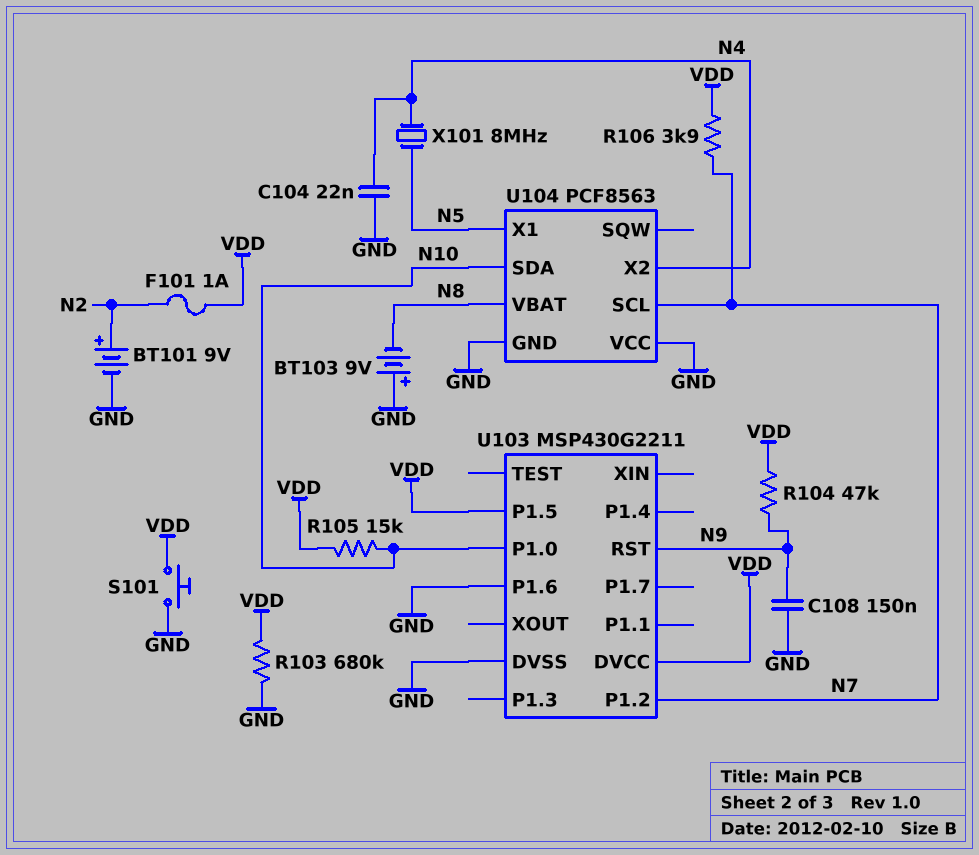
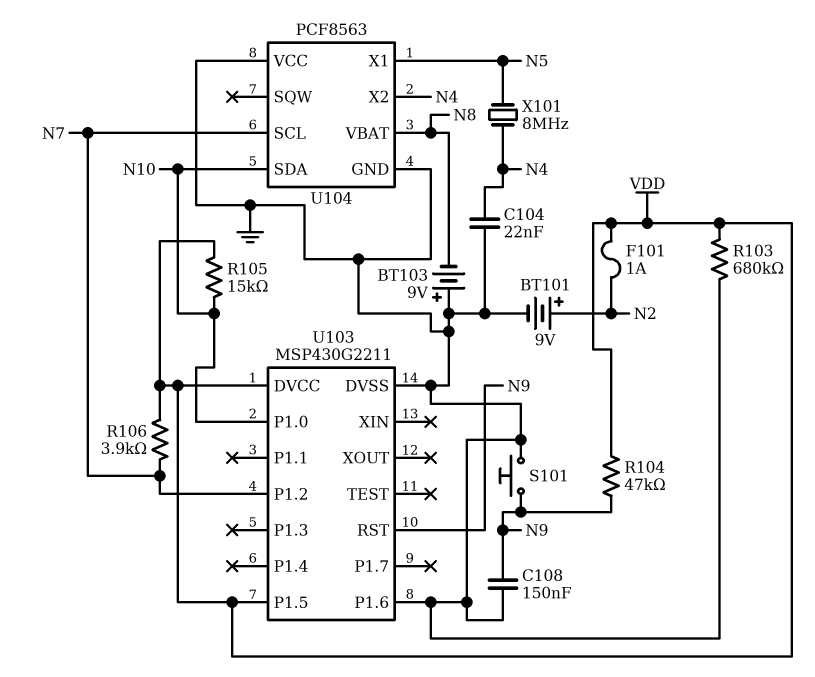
S101: button (GND, VDD) -> button (GND, N9)

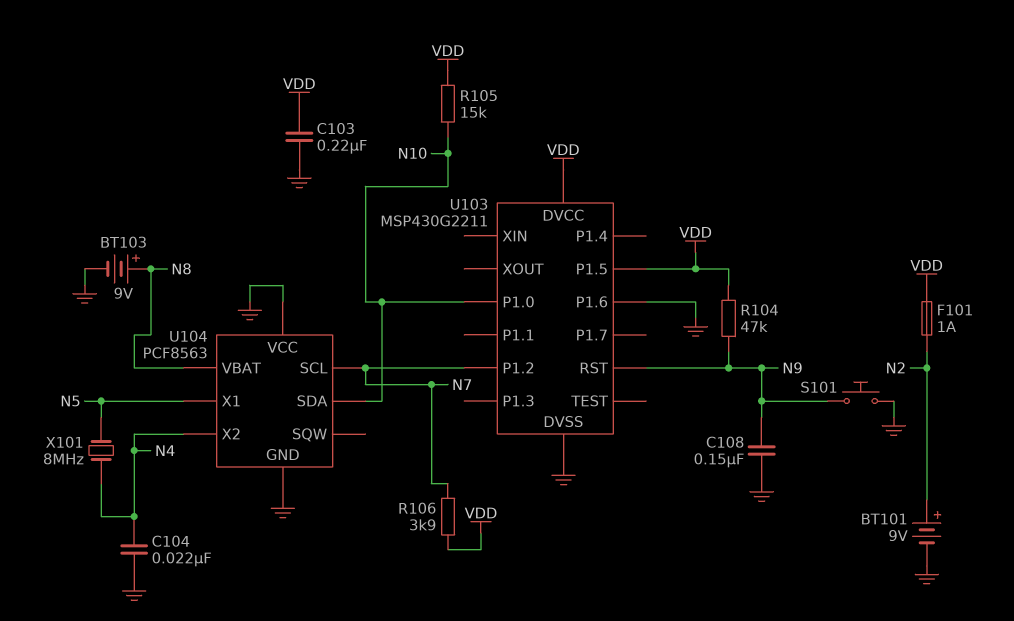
BT103: 9V (plus GND, minus N8) -> 9V (plus N8, minus GND)
C103: none -> 220nF (GND, VDD)
R103: 680k (GND, VDD) -> none

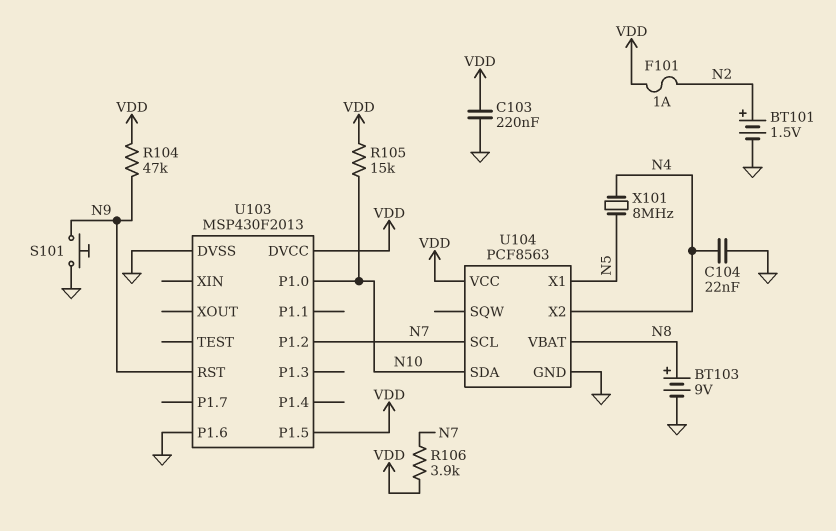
BT101: 9V (plus N2, minus GND) -> 1.5V (plus N2, minus GND)
C108: 150nF (GND, N9) -> none
U103: MSP430G2211 -> MSP430F2013
U104 pin VCC: GND -> VDD

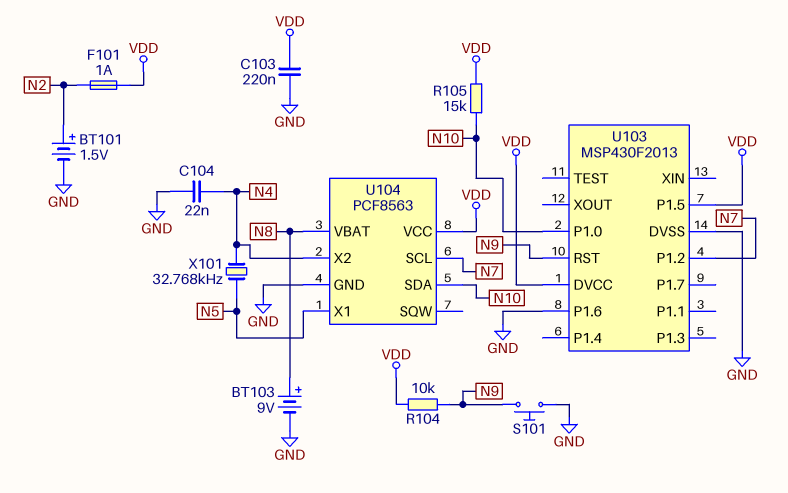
R104: 47k (N9, VDD) -> 10k (N9, VDD)
R106: 3.9k (N7, VDD) -> none
X101: 8MHz (N4, N5) -> 32.768kHz (N4, N5)

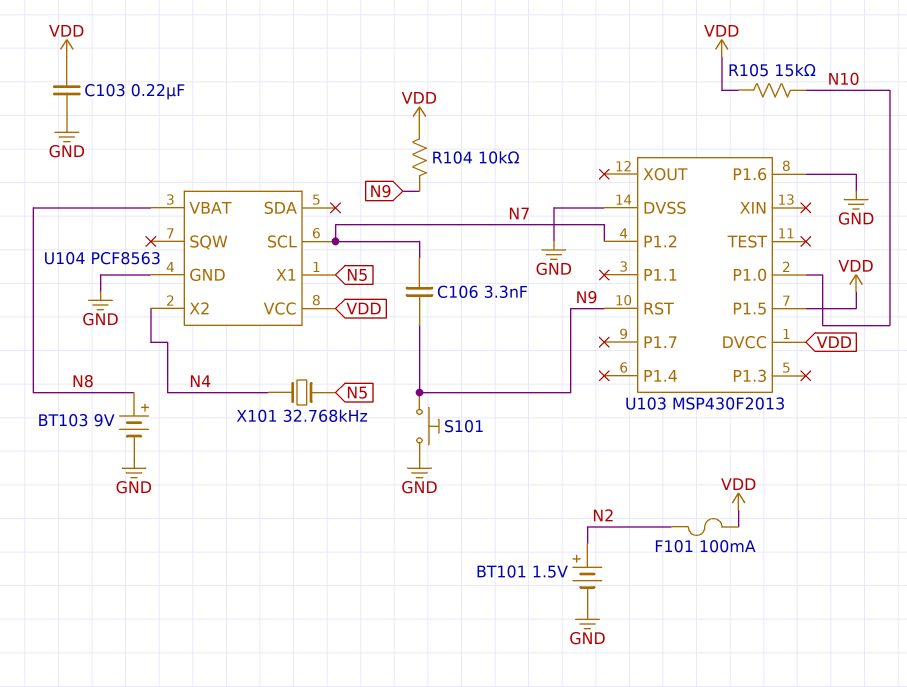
C104: 22nF (GND, N4) -> none
C106: none -> 3.3nF (N7, N9)
F101: 1A (N2, VDD) -> 100mA (N2, VDD)
U104 pin SDA: N10 -> none

